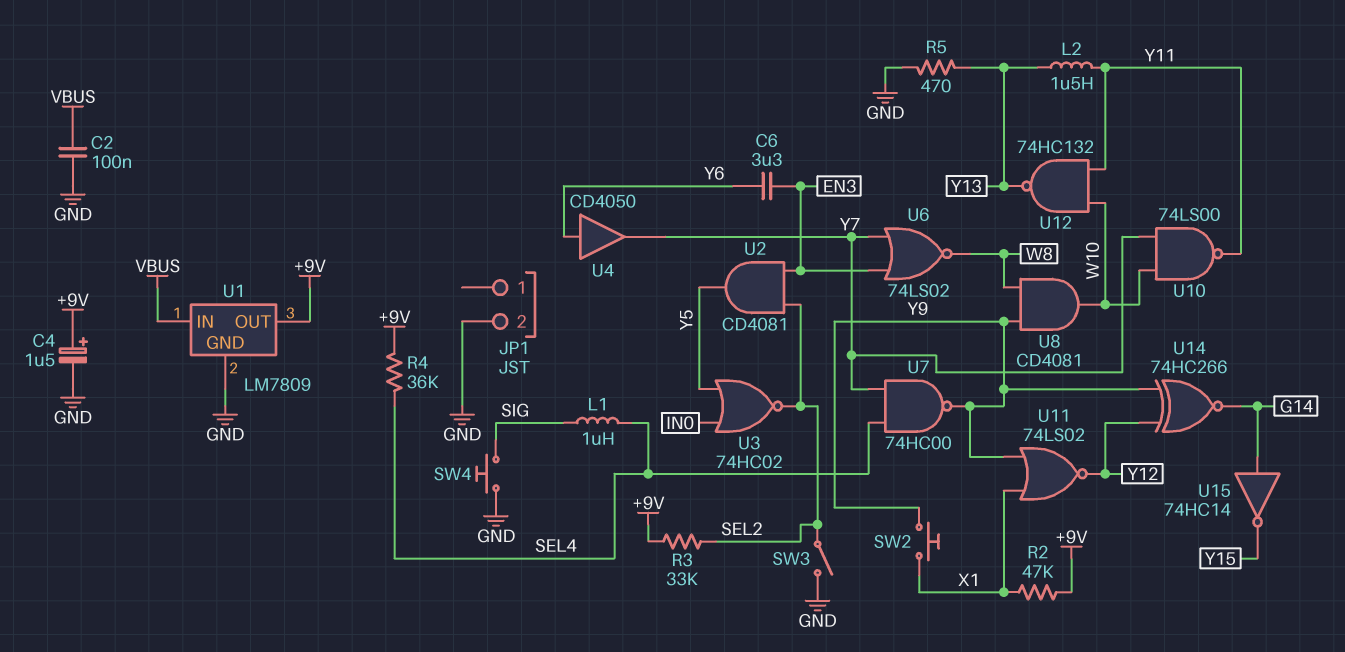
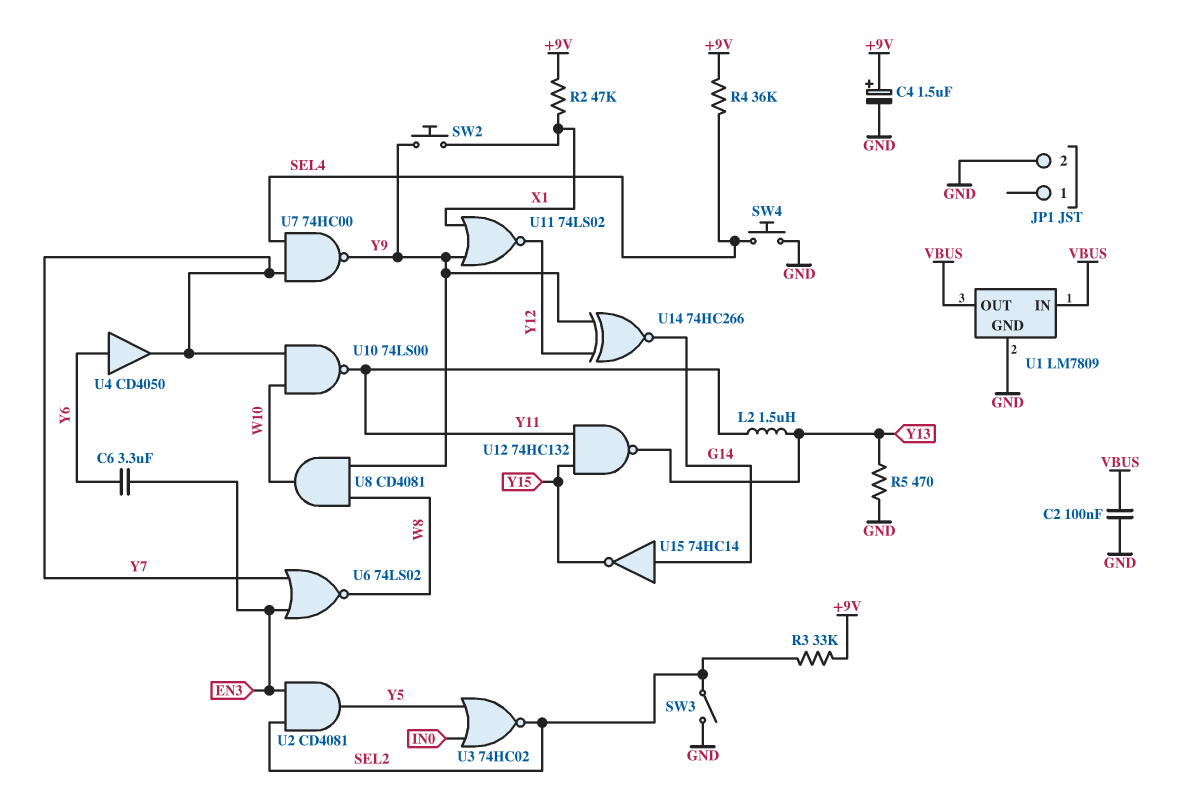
L1: 1uH (SEL4, SIG) -> none
SW4: button (GND, SIG) -> button (GND, SEL4)
U1 pin OUT: +9V -> VBUS
U12: NAND 74HC132 (in W10, in Y11, out Y13) -> NAND 74HC132 (in Y11, in Y15, out Y13)

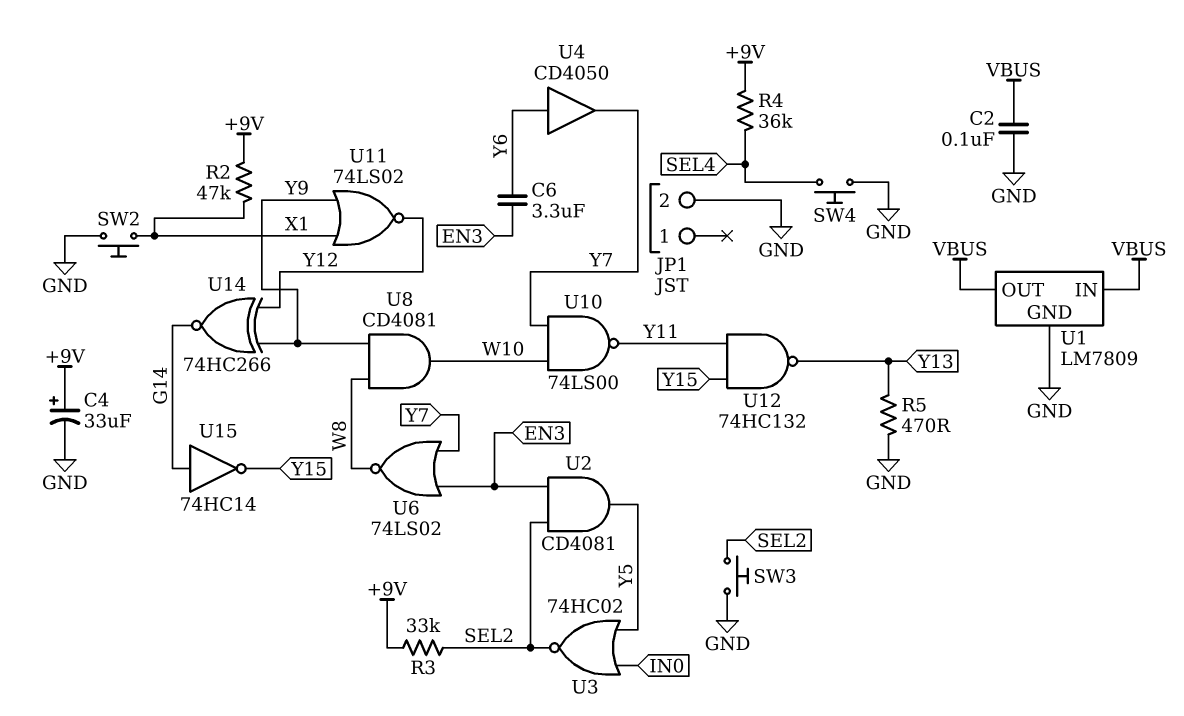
C4: 1.5uF (plus +9V, minus GND) -> 33uF (plus +9V, minus GND)
L2: 1.5uH (Y11, Y13) -> none
SW2: button (X1, Y9) -> button (GND, X1)
SW3: switch (GND, SEL2) -> button (GND, SEL2)
U7: NAND 74HC00 (in SEL4, in Y7, out Y9) -> none

